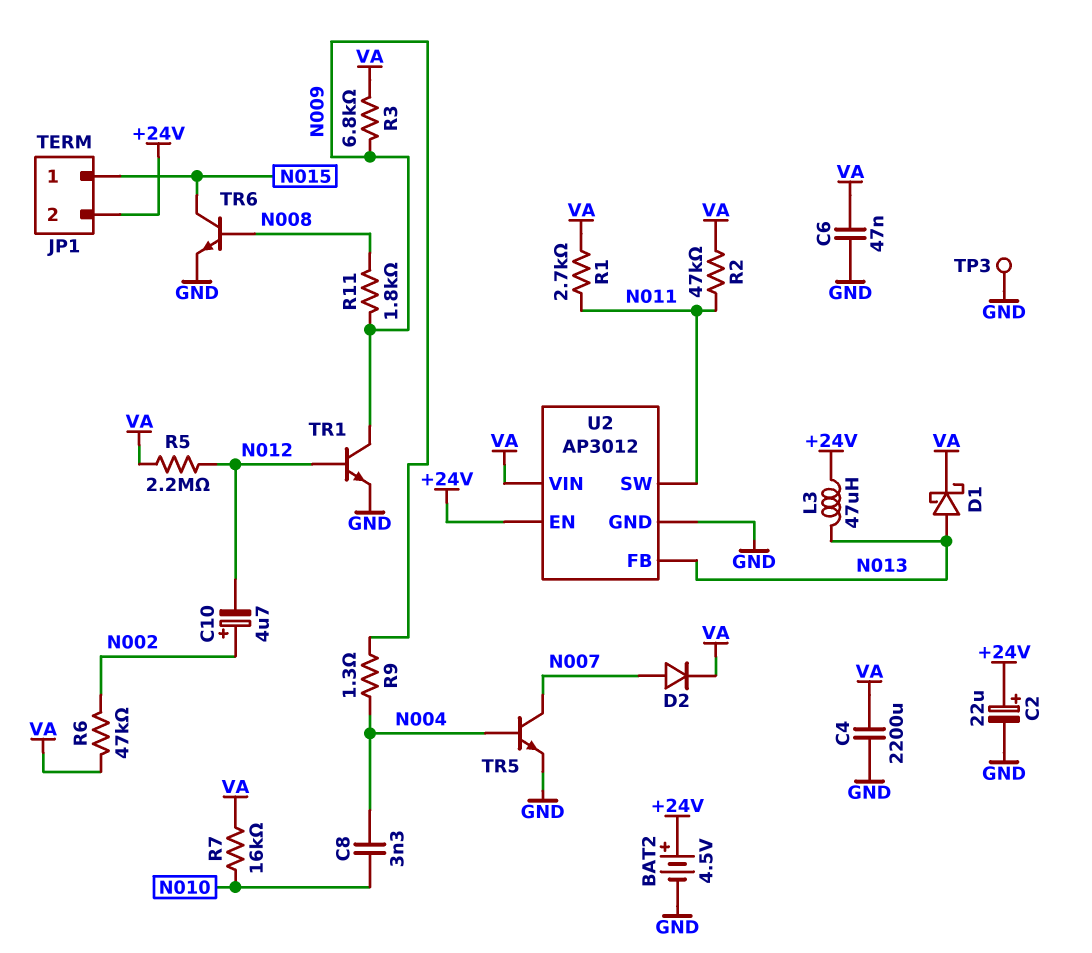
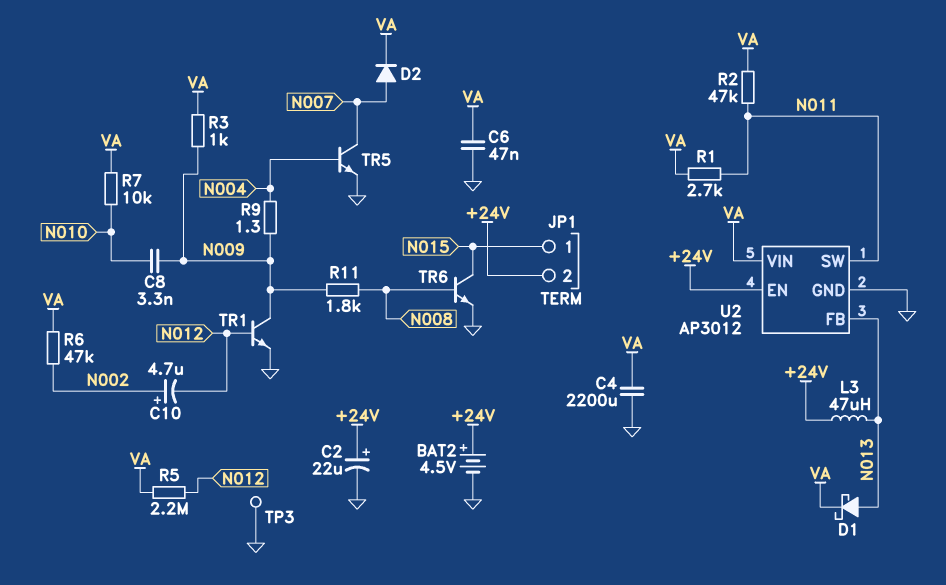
C8: 3.3nF (N004, N010) -> 3.3nF (N009, N010)
R3: 6.8k (N009, VA) -> 1k (N009, VA)
R7: 16k (N010, VA) -> 10k (N010, VA)

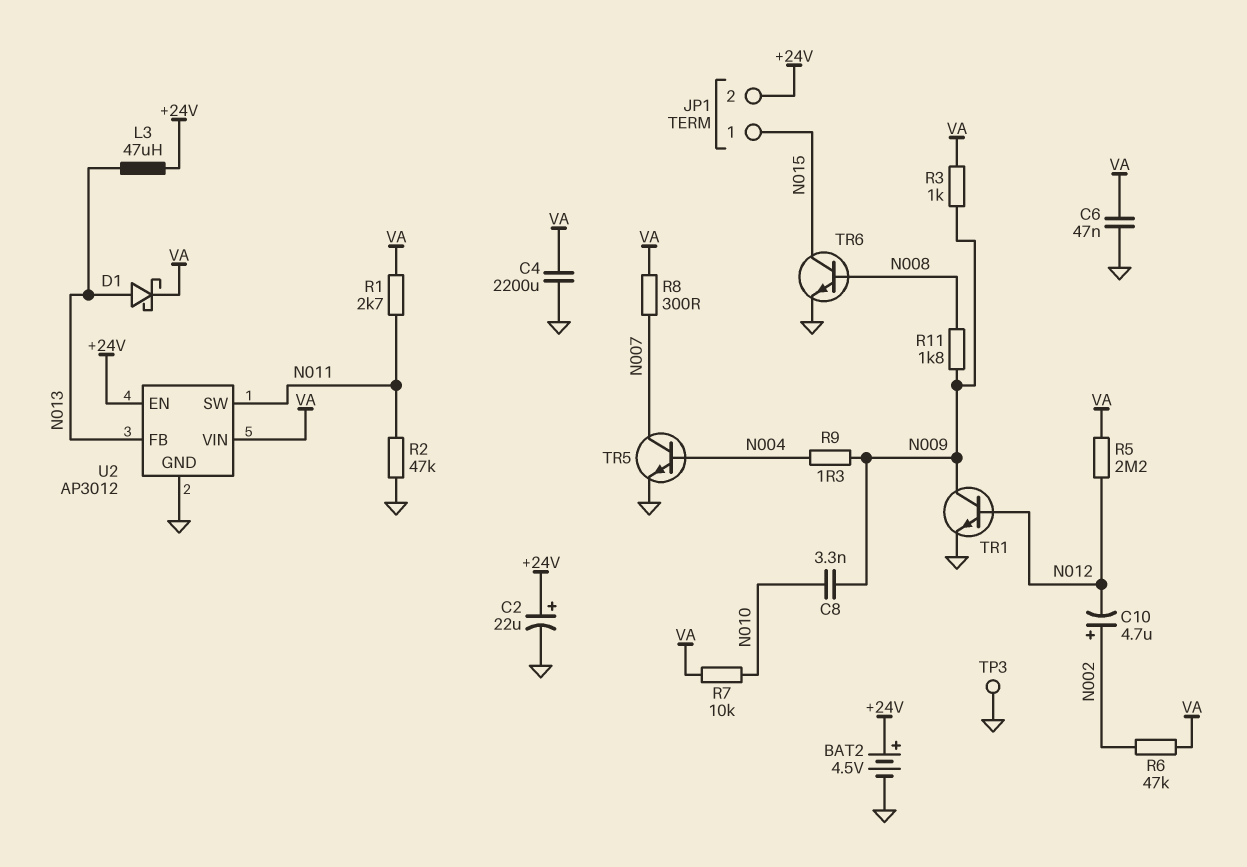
D2: diode (A N007, K VA) -> none
R2: 47k (N011, VA) -> 47k (GND, N011)
R8: none -> 300 (N007, VA)

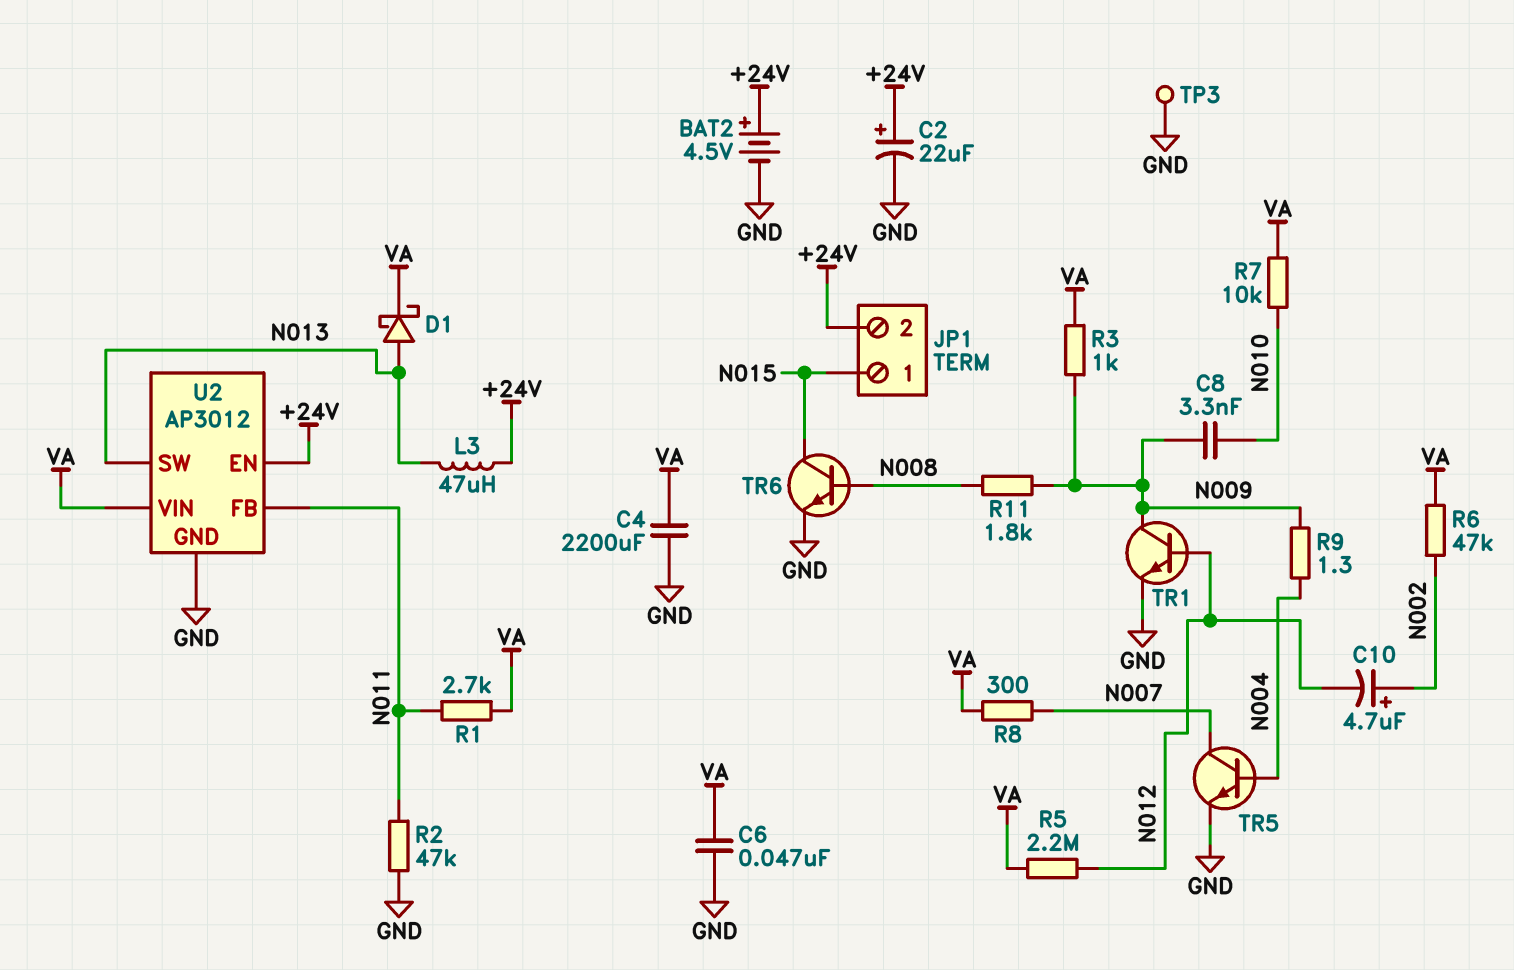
U2 pin FB: N013 -> N011
U2 pin SW: N011 -> N013

